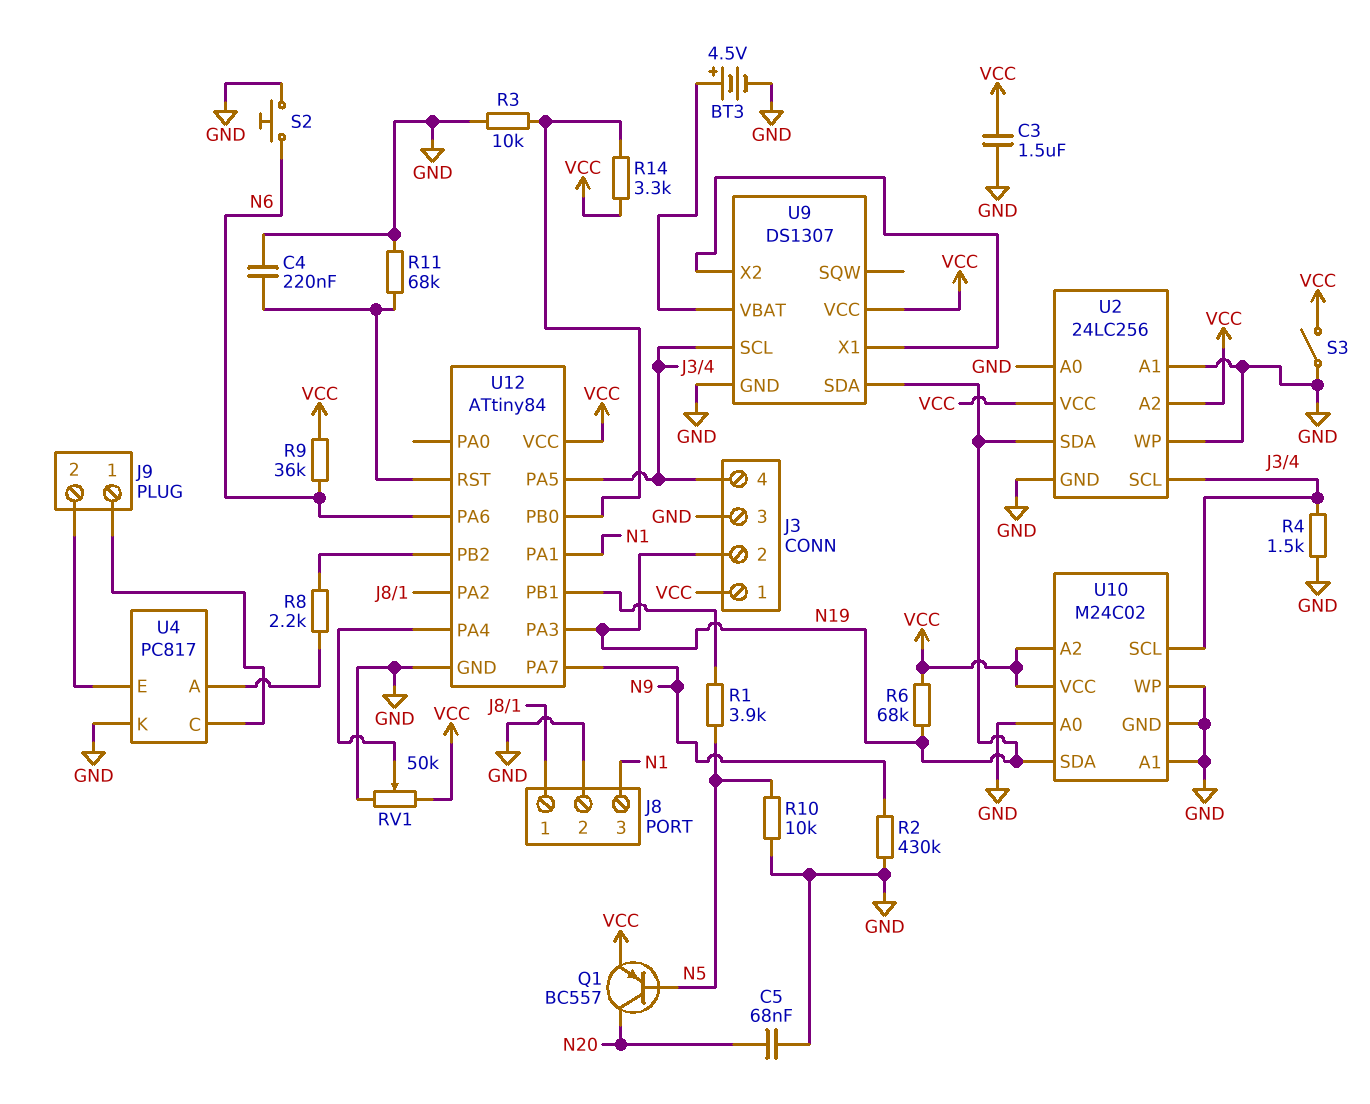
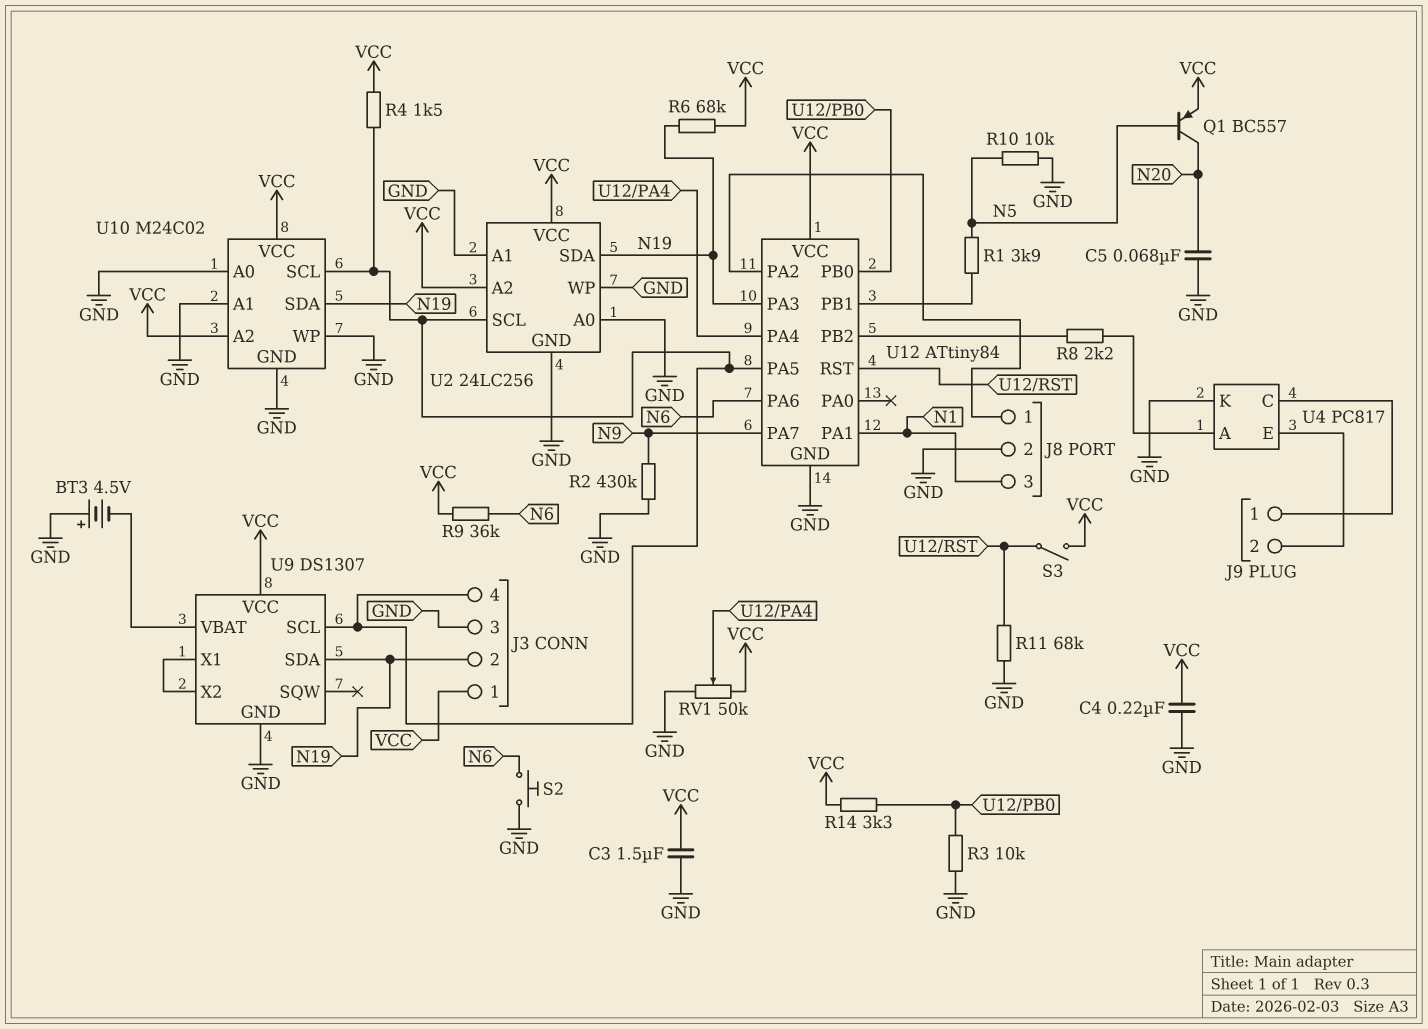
BT3: 4.5V (plus U9/VBAT, minus GND) -> 4.5V (plus GND, minus U9/VBAT)
C4: 220nF (GND, U12/RST) -> 220nF (GND, VCC)
R4: 1.5k (GND, J3/4) -> 1.5k (J3/4, VCC)
S3: switch (GND, VCC) -> switch (U12/RST, VCC)

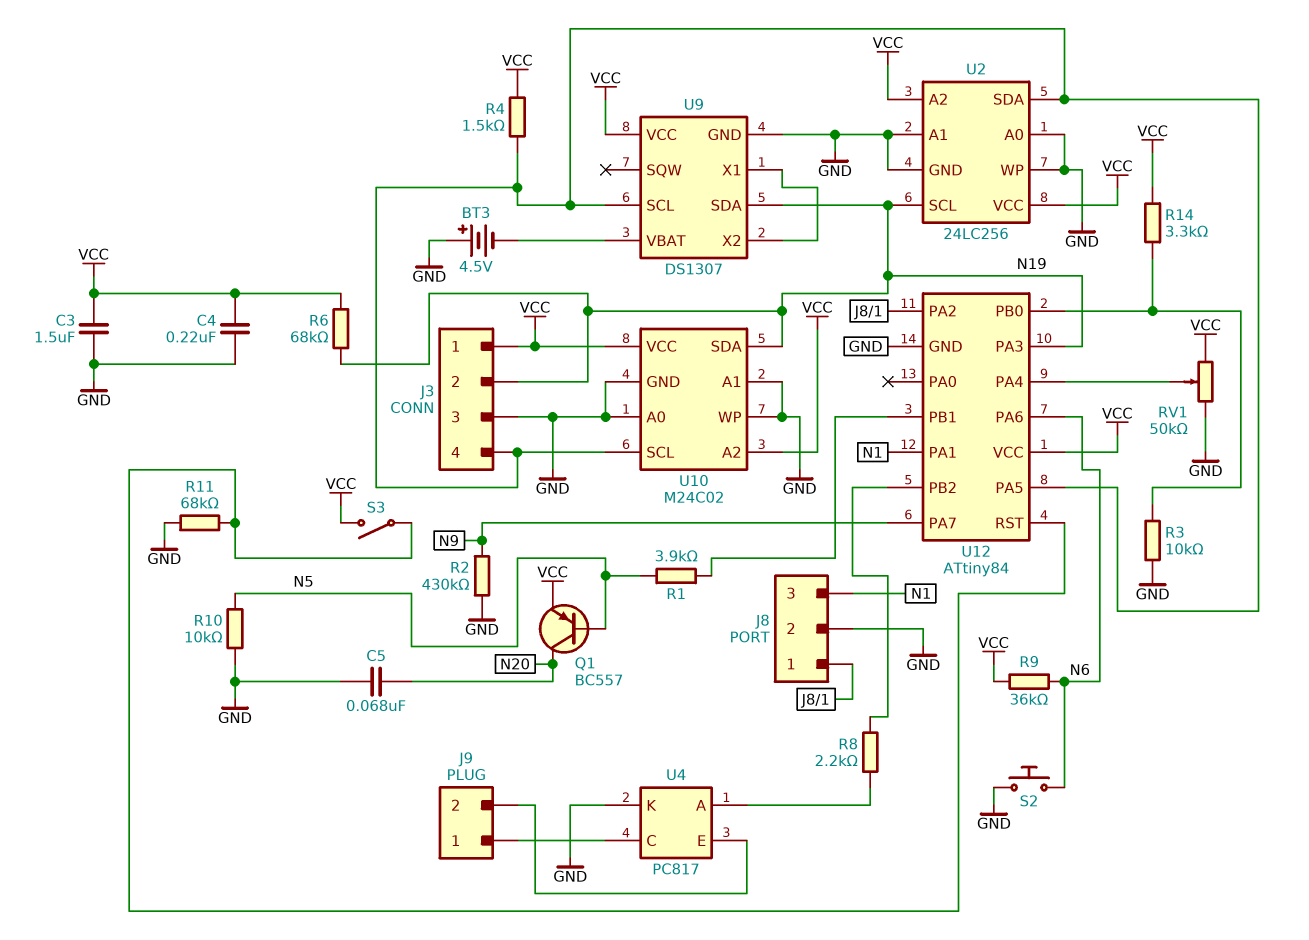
U2 pin SCL: J3/4 -> N19
U2 pin SDA: N19 -> J3/4

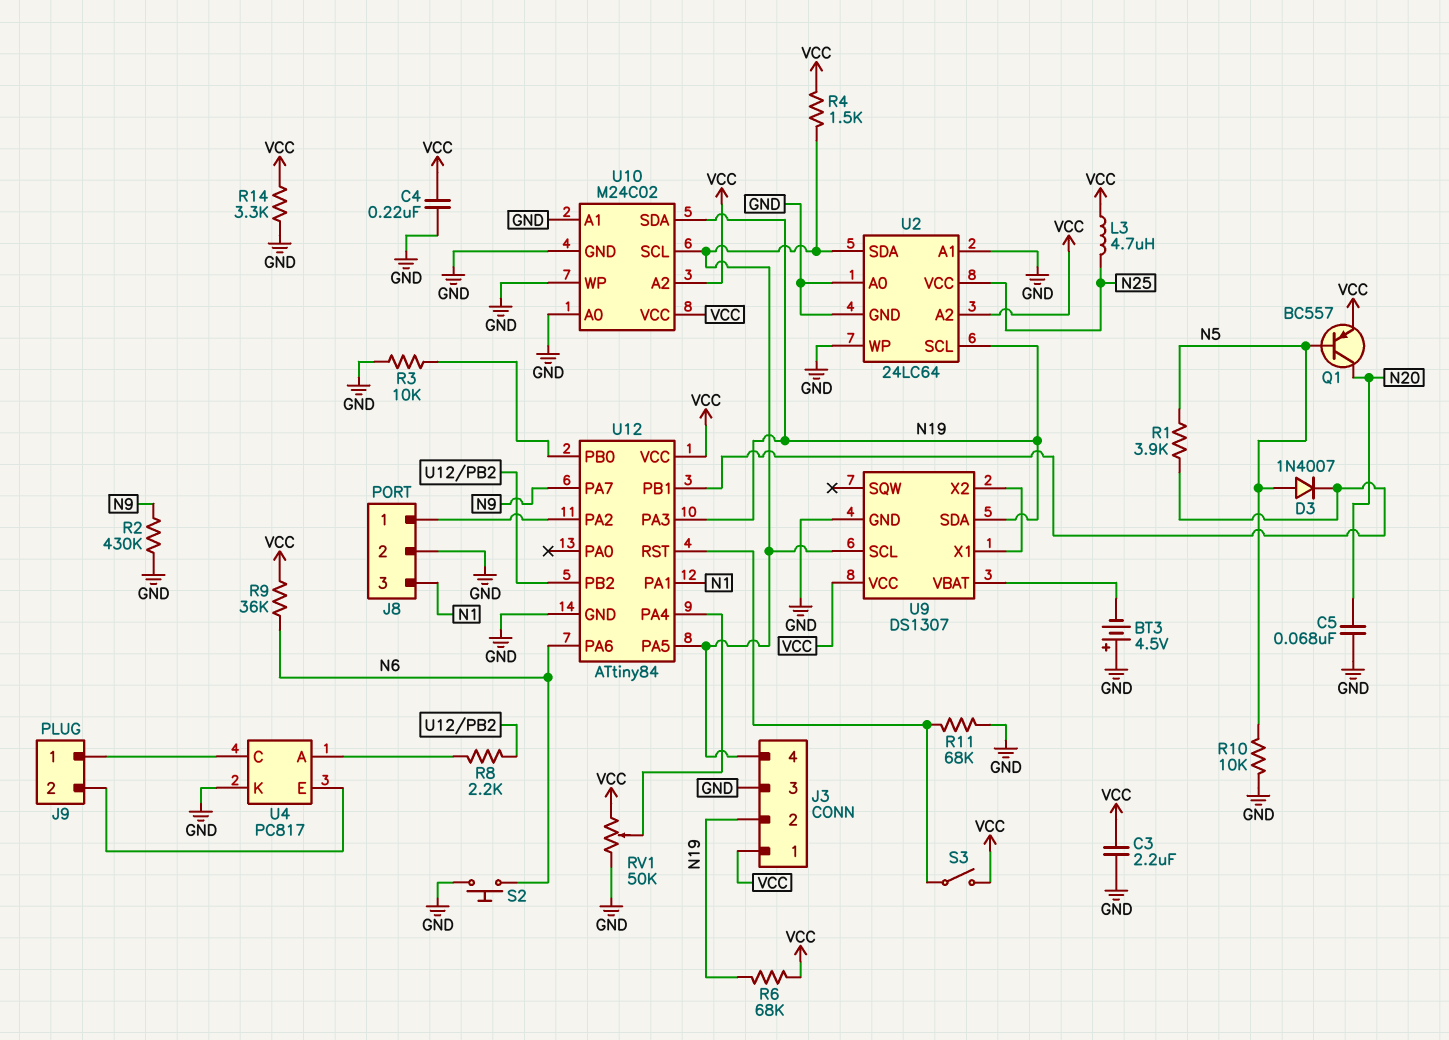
C3: 1.5uF (GND, VCC) -> 2.2uF (GND, VCC)
D3: none -> diode 1N4007 (A N5, K U12/PB1)
L3: none -> 4.7uH (N25, VCC)
R14: 3.3k (U12/PB0, VCC) -> 3.3k (GND, VCC)
U2: 24LC256 -> 24LC64
U2 pin VCC: VCC -> N25

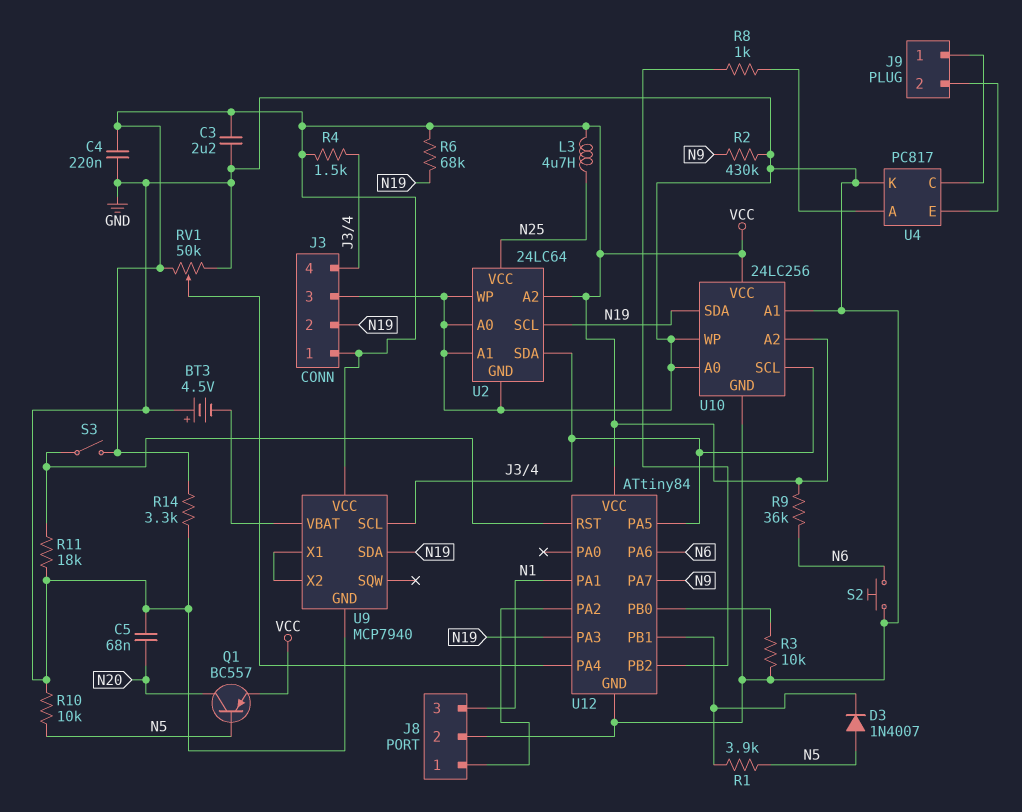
R8: 2.2k (U4/A, U12/PB2) -> 1k (U4/A, U12/PB2)
R11: 68k (GND, U12/RST) -> 18k (GND, U12/RST)
U9: DS1307 -> MCP7940
U10: M24C02 -> 24LC256

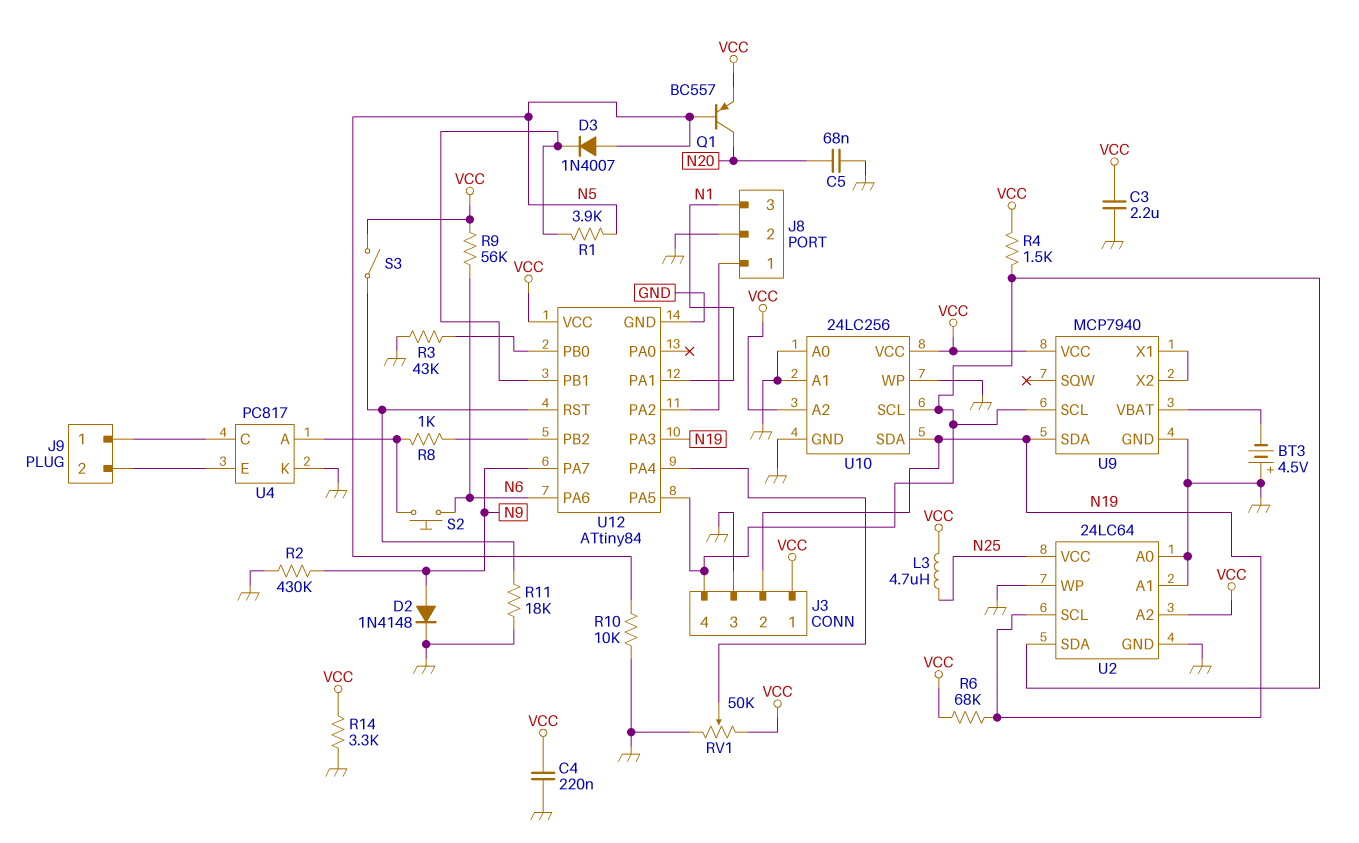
D2: none -> diode 1N4148 (A N9, K GND)
R3: 10k (GND, U12/PB0) -> 43k (GND, U12/PB0)
R9: 36k (N6, VCC) -> 56k (N6, VCC)
S2: button (GND, N6) -> button (N6, U4/A)

